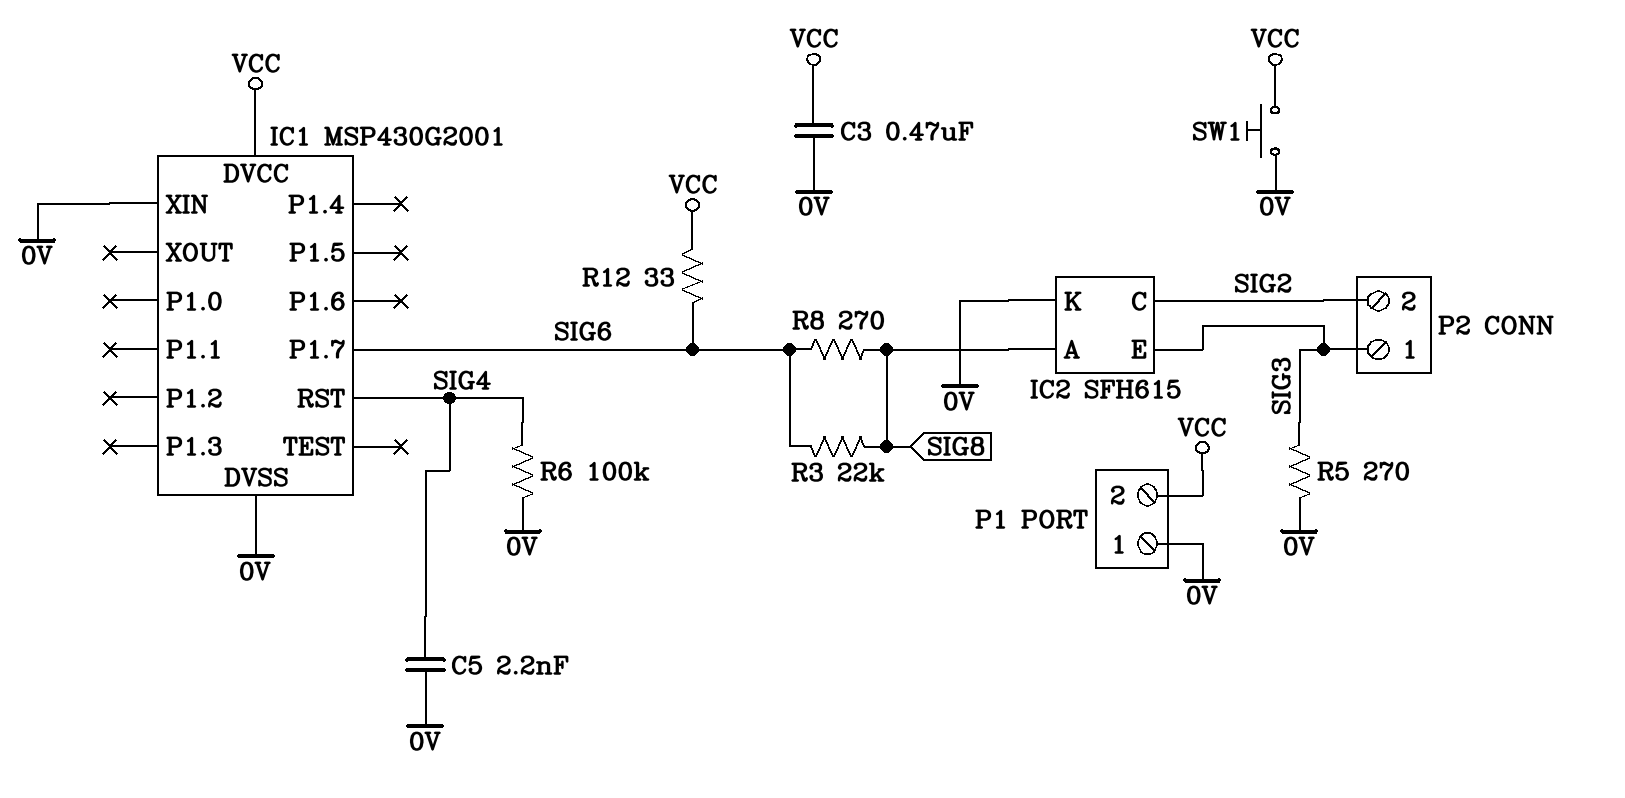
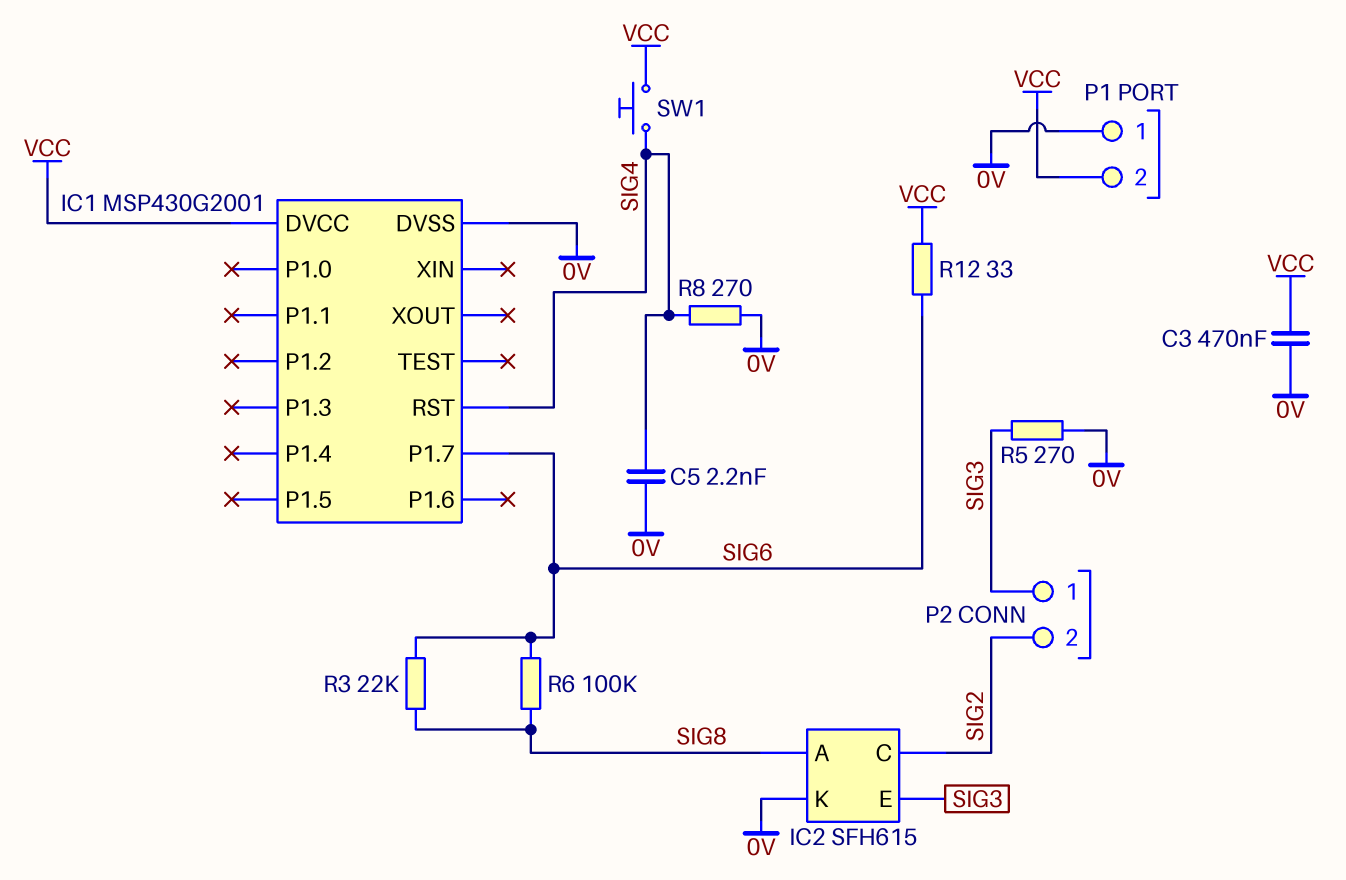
IC1 pin XIN: 0V -> none
R6: 100k (0V, SIG4) -> 100k (SIG6, SIG8)
R8: 270 (SIG6, SIG8) -> 270 (0V, SIG4)
SW1: button (0V, VCC) -> button (SIG4, VCC)

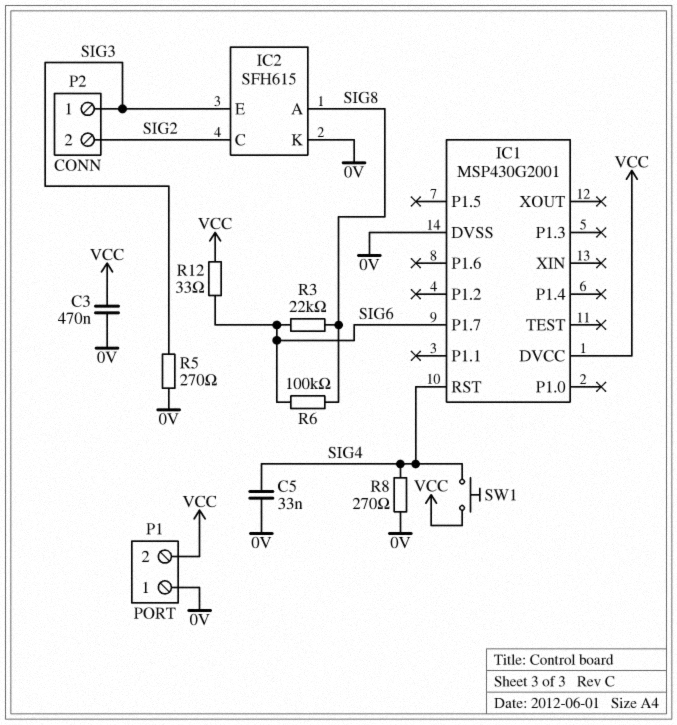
C5: 2.2nF (0V, SIG4) -> 33nF (0V, SIG4)

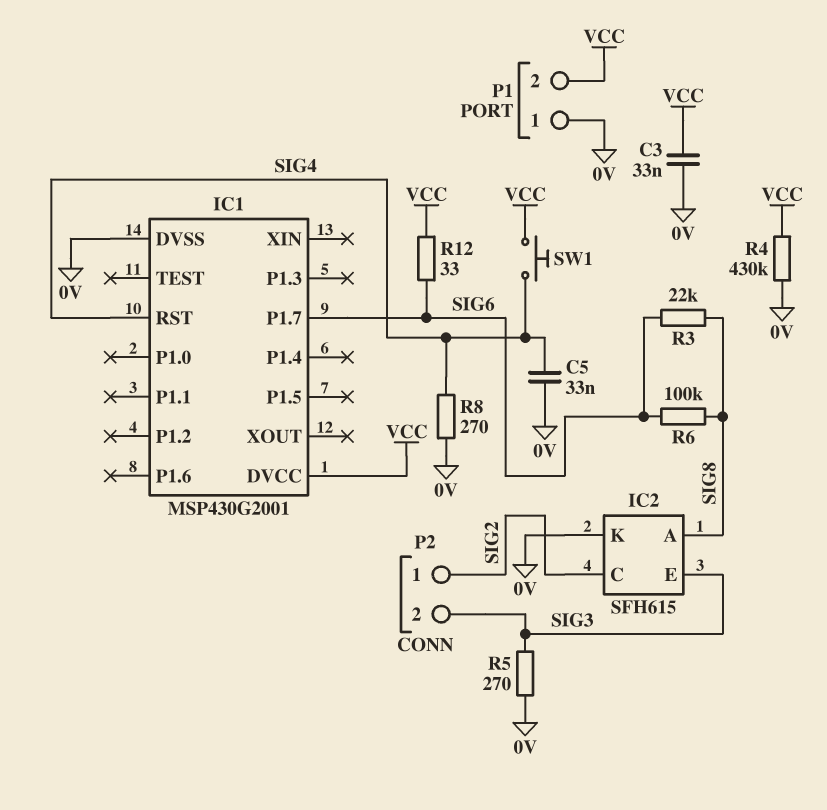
C3: 470nF (0V, VCC) -> 33nF (0V, VCC)
P2 pin 1: SIG3 -> SIG2
P2 pin 2: SIG2 -> SIG3
R4: none -> 430k (0V, VCC)

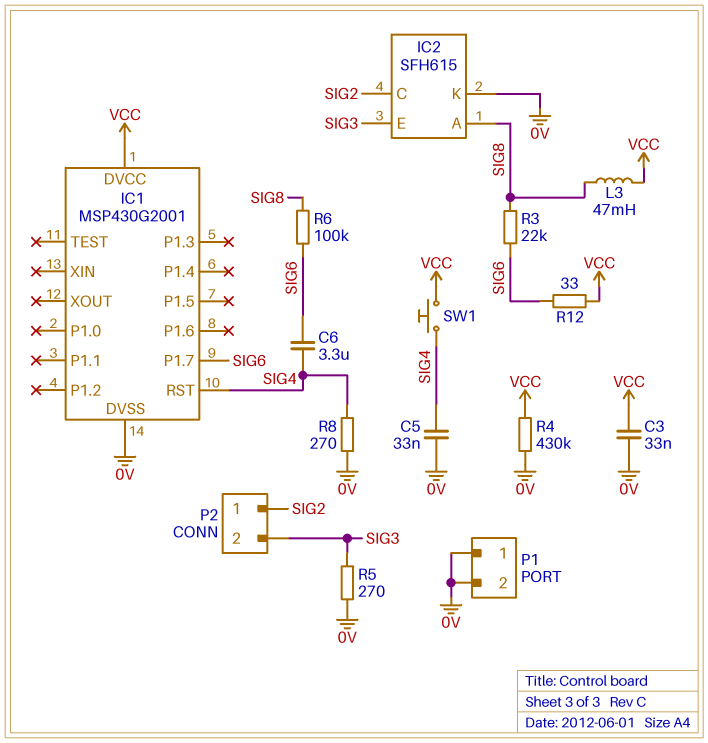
C6: none -> 3.3uF (SIG4, SIG6)
L3: none -> 47mH (SIG8, VCC)
P1 pin 2: VCC -> 0V

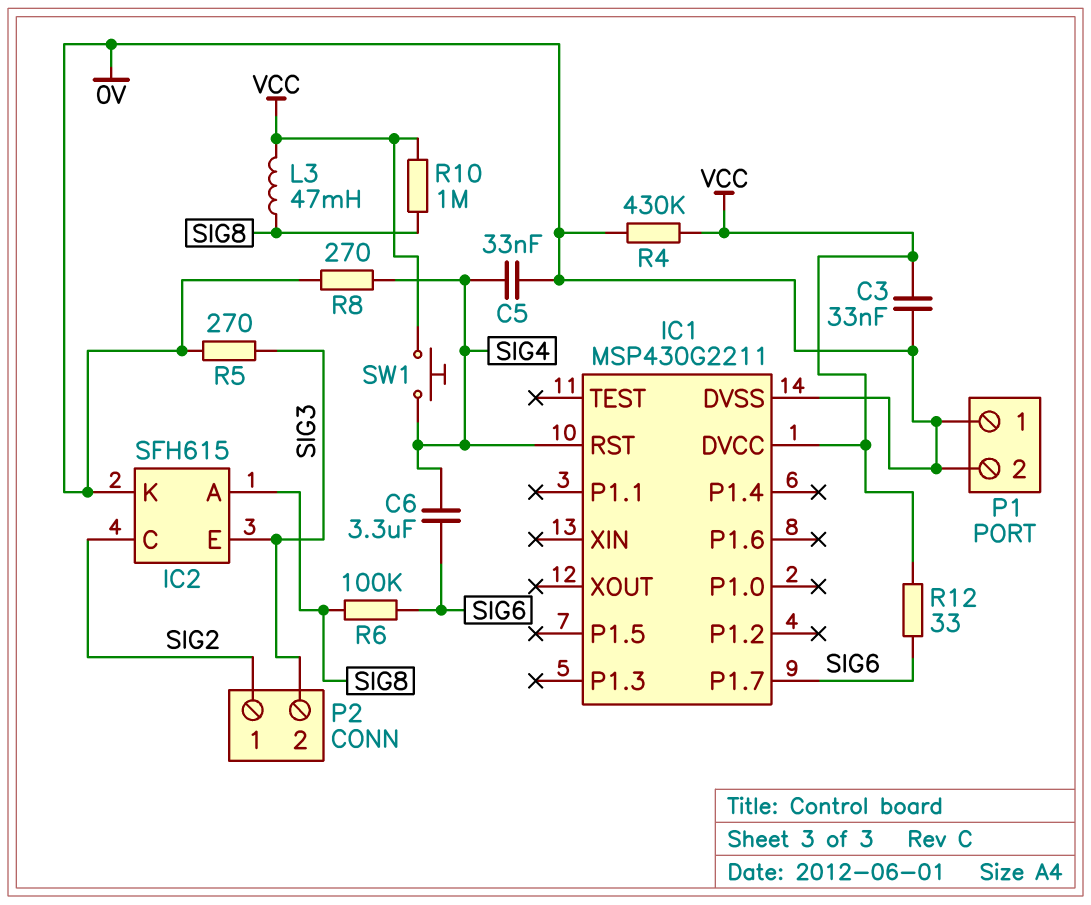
IC1: MSP430G2001 -> MSP430G2211
R3: 22k (SIG6, SIG8) -> none
R10: none -> 1M (SIG8, VCC)

